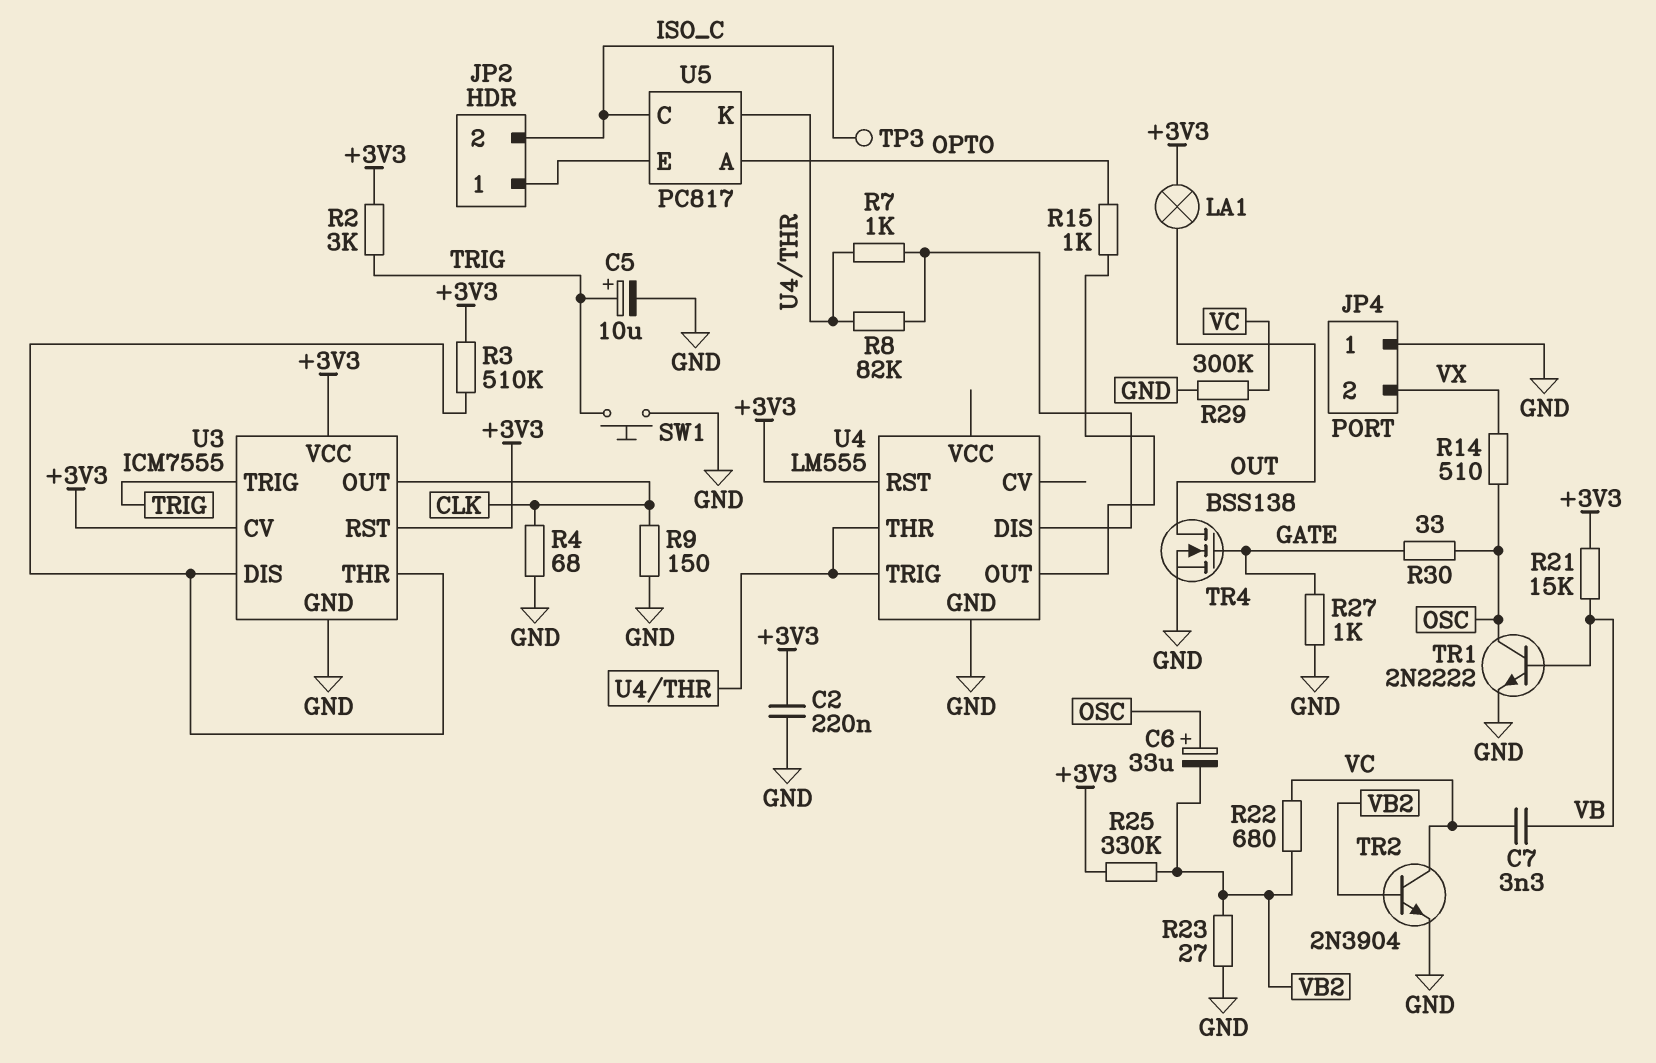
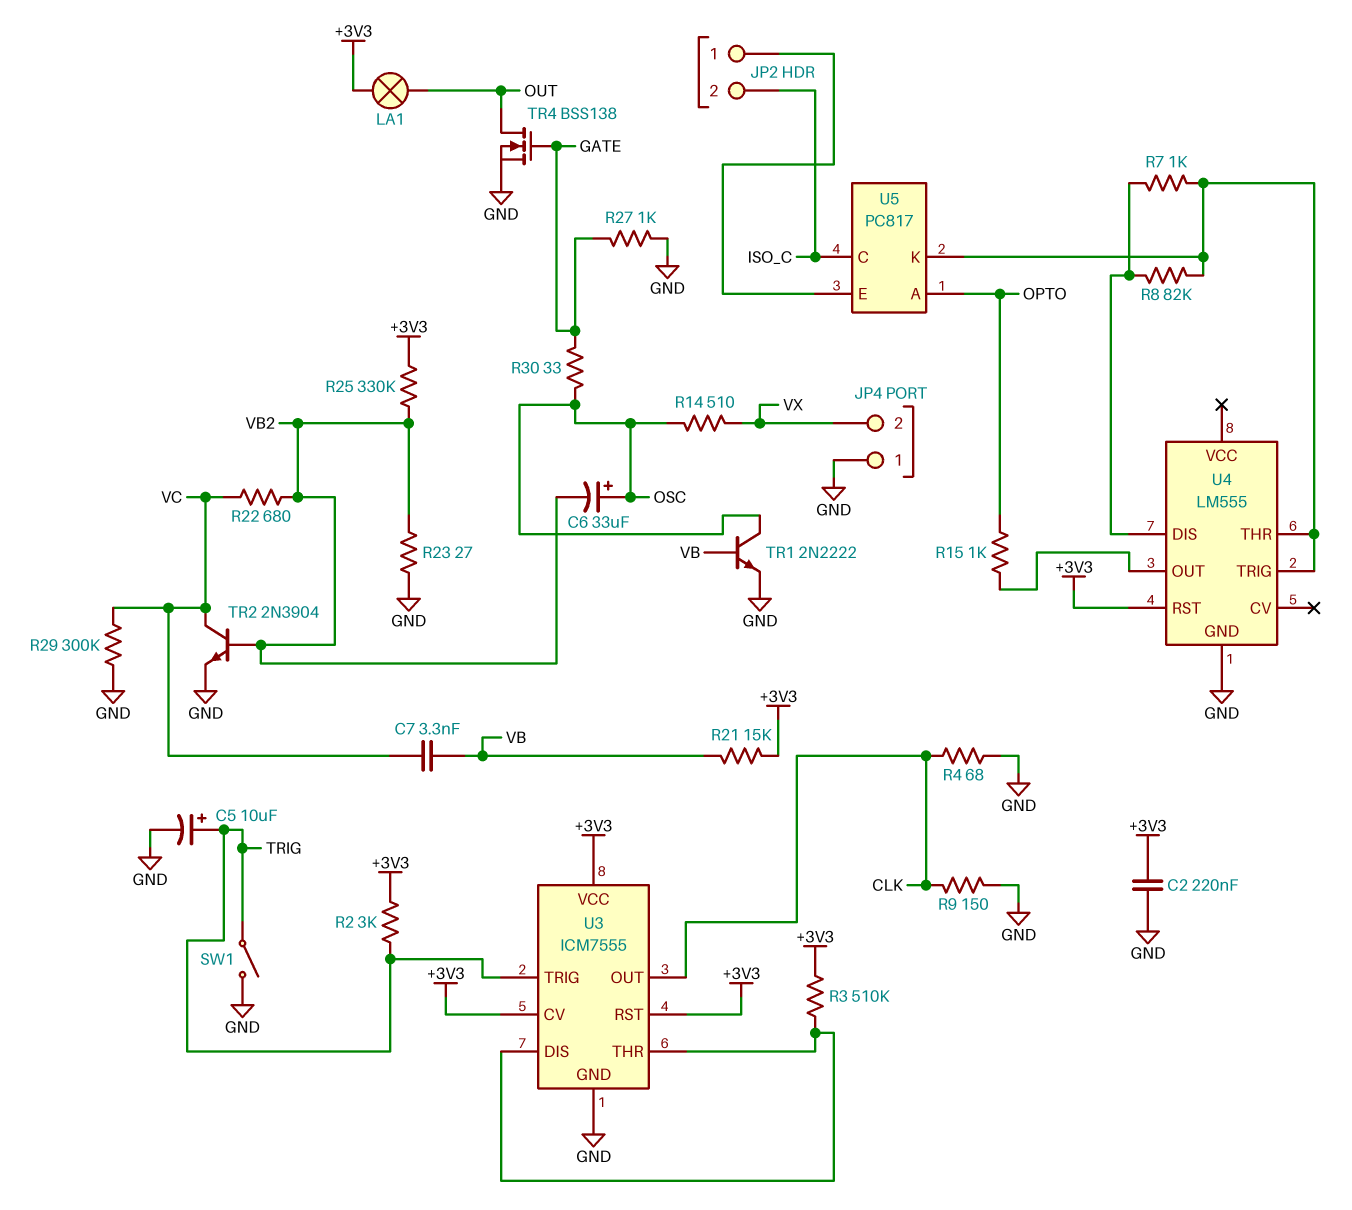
SW1: button (GND, TRIG) -> switch (GND, TRIG)
TP3: test point (ISO_C) -> none

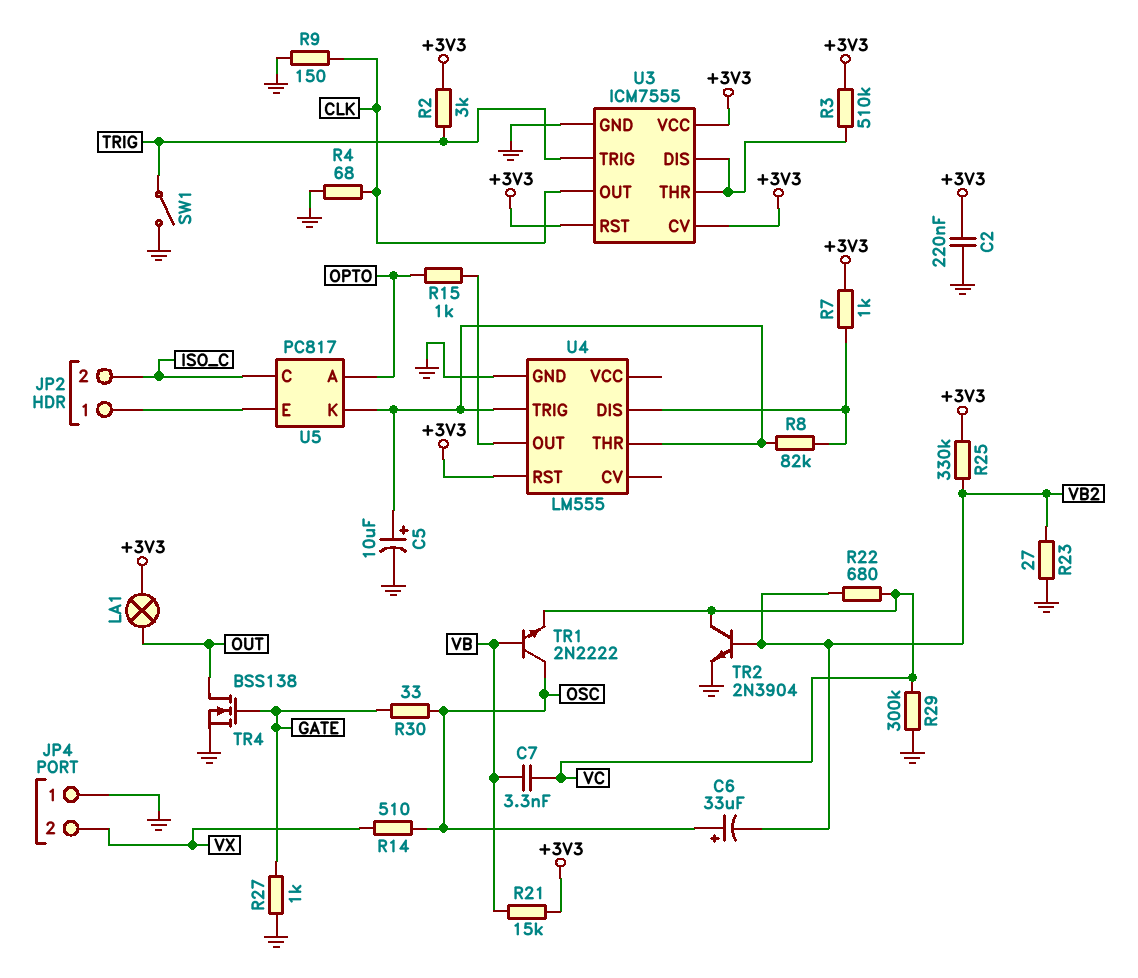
C5: 10uF (plus TRIG, minus GND) -> 10uF (plus U4/THR, minus GND)
R7: 1k (U4/DIS, U4/THR) -> 1k (+3V3, U4/DIS)
TR1: NPN 2N2222 (B VB, C OSC, E GND) -> NPN 2N2222 (B VB, C OSC, E VC)

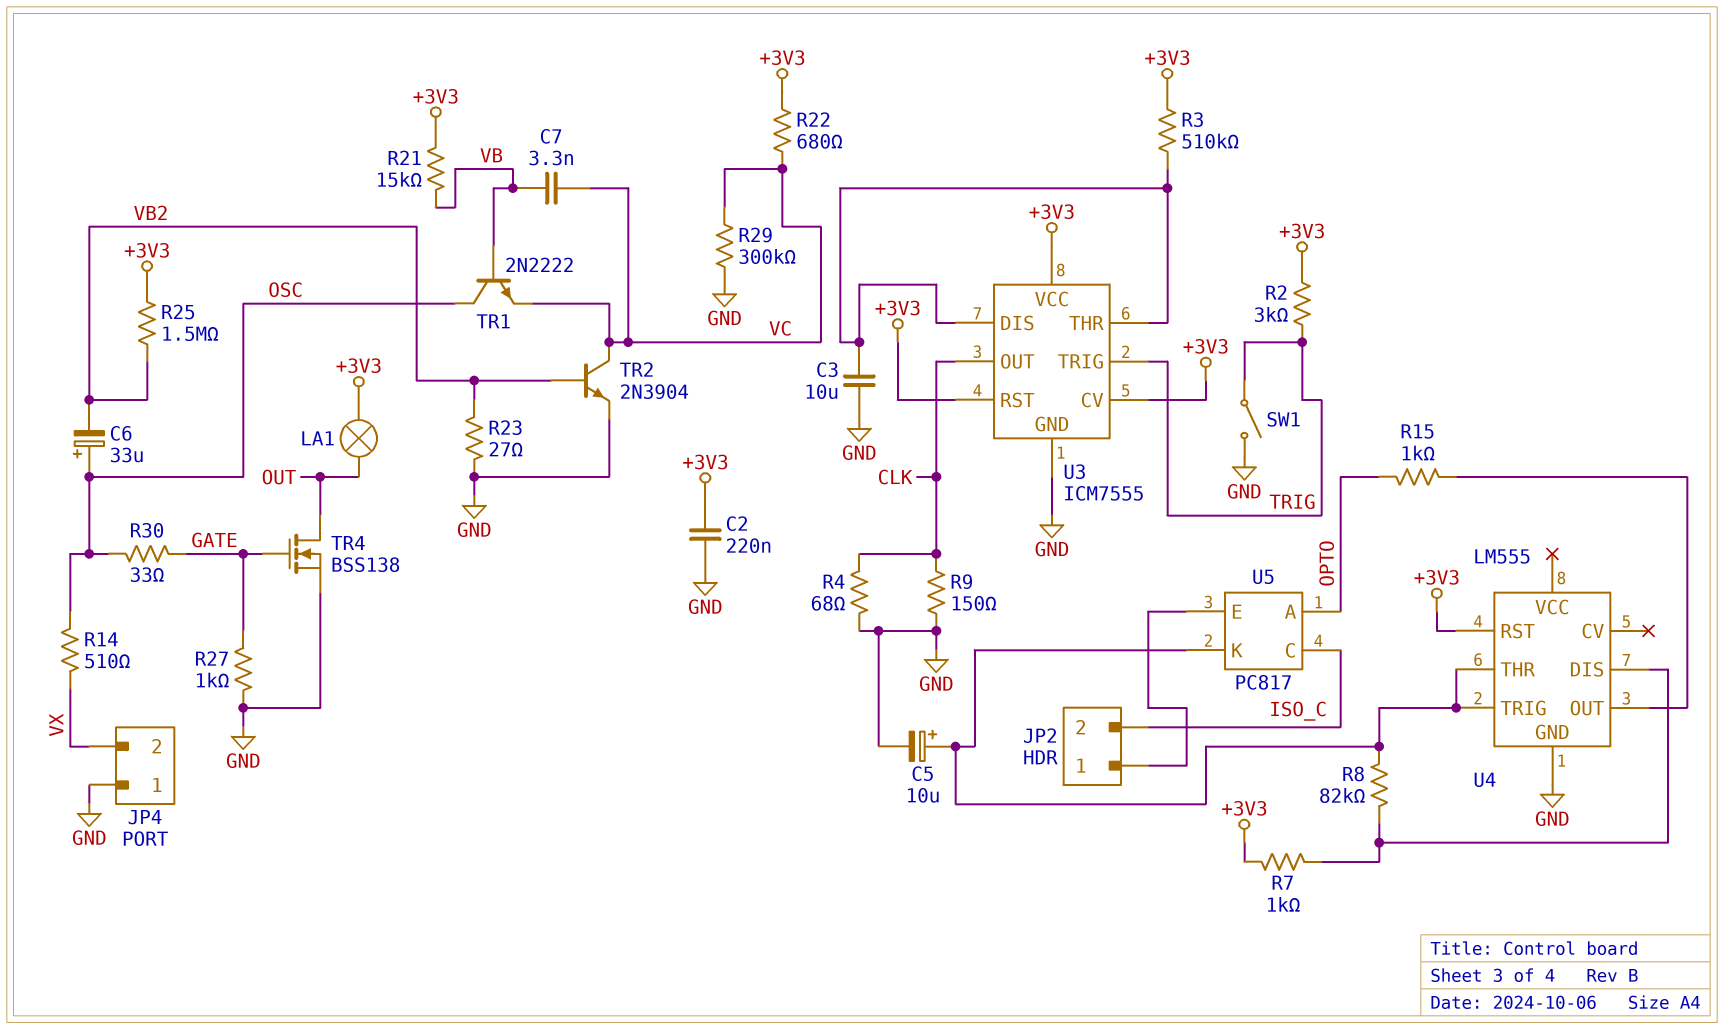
C3: none -> 10uF (GND, U3/DIS)
R22: 680 (VB2, VC) -> 680 (+3V3, VC)
R25: 330k (+3V3, VB2) -> 1.5M (+3V3, VB2)

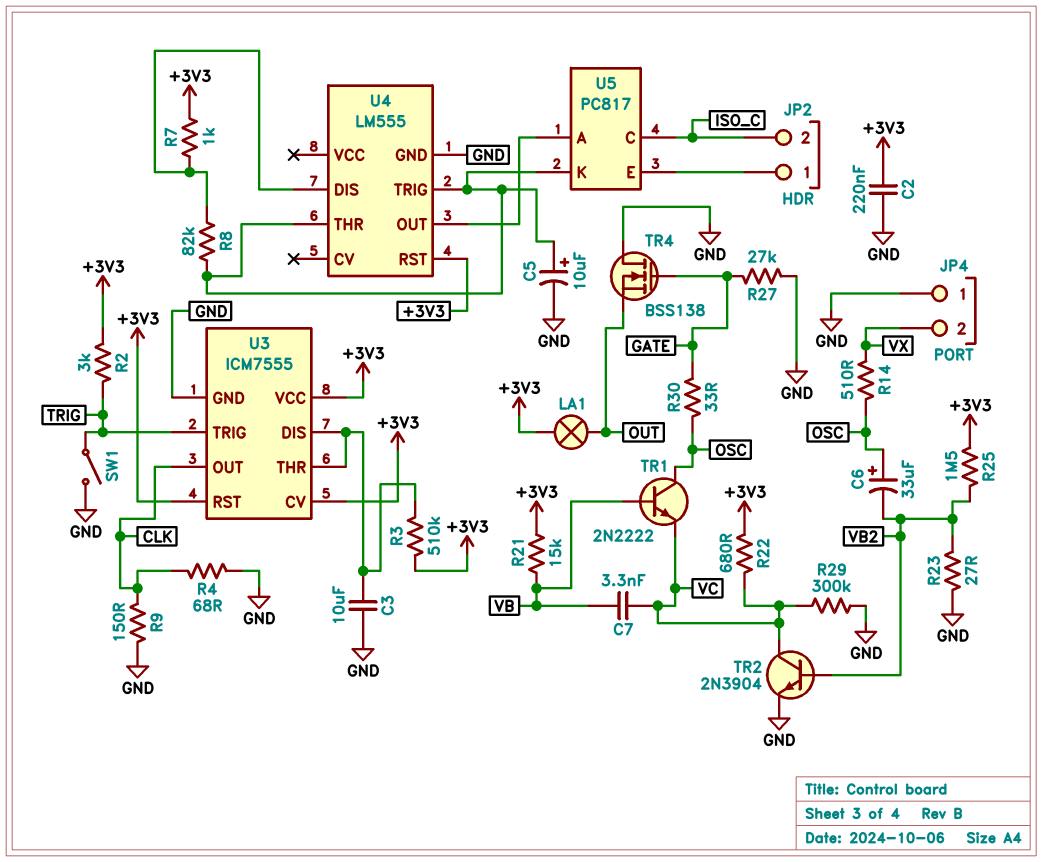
R15: 1k (OPTO, U4/OUT) -> none
R27: 1k (GATE, GND) -> 27k (GATE, GND)
TR4: NMOS BSS138 (G GATE, D OUT, S GND) -> NMOS BSS138 (G GATE, D GND, S OUT)
U5 pin A: OPTO -> U4/OUT

